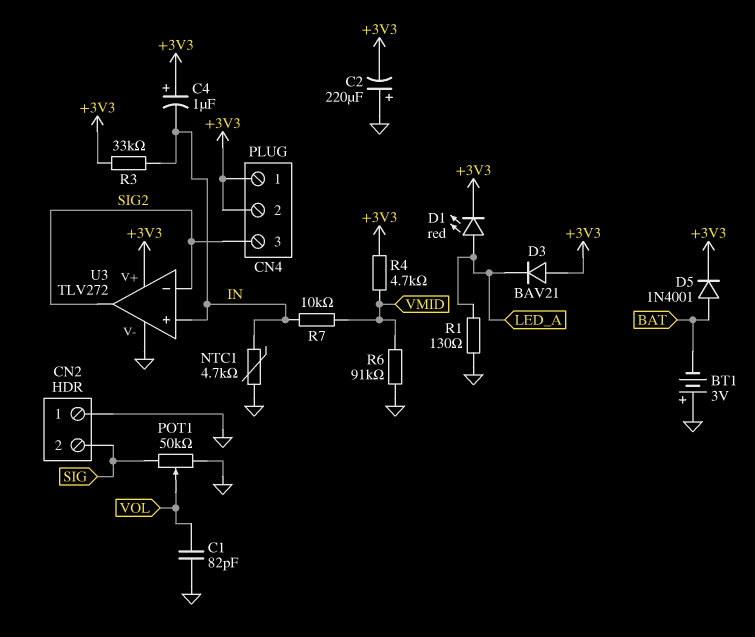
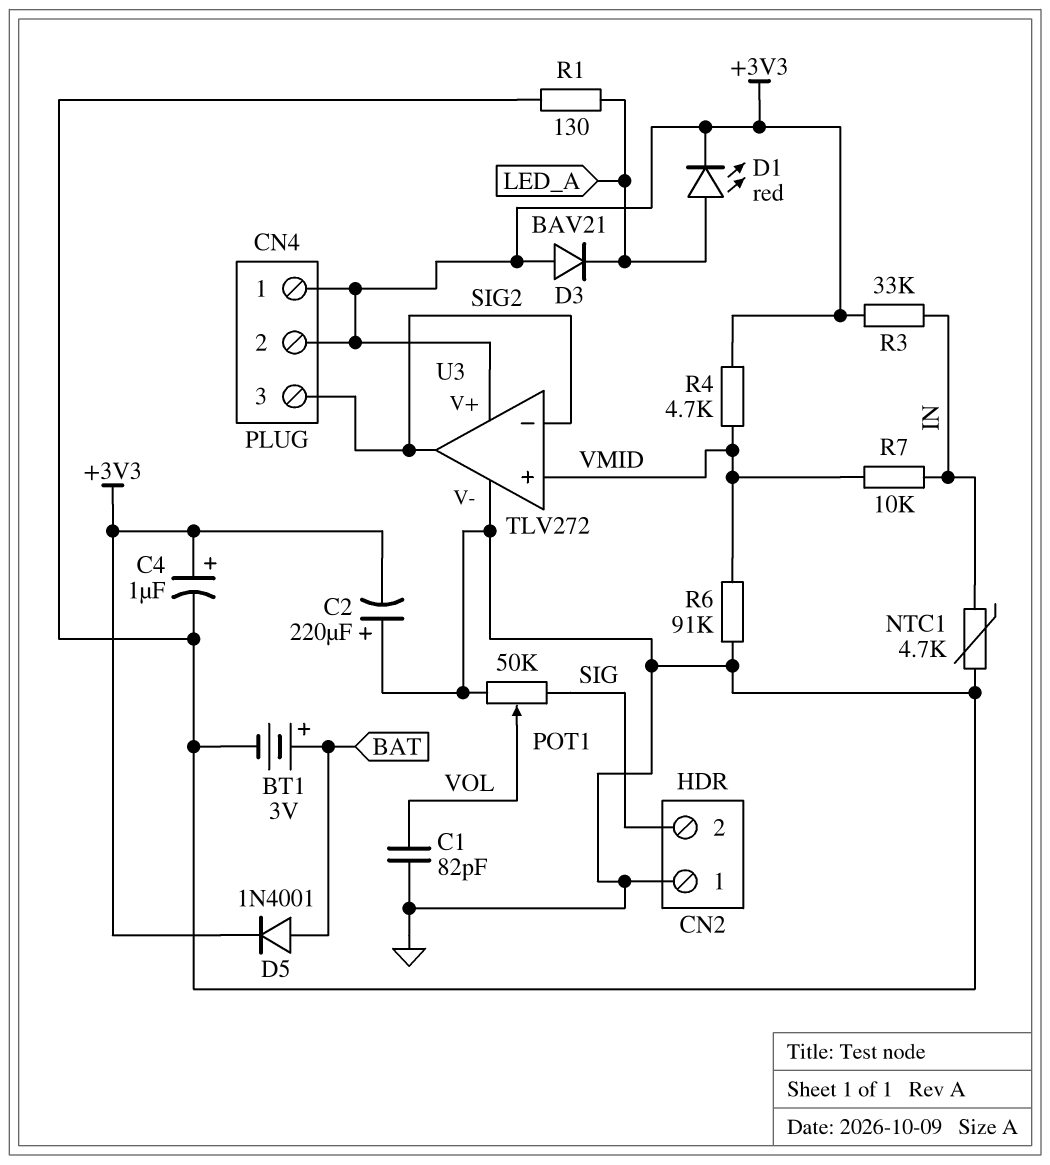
BT1: 3V (plus GND, minus BAT) -> 3V (plus BAT, minus GND)
C4: 1uF (plus +3V3, minus IN) -> 1uF (plus +3V3, minus GND)
U3 pin in+: IN -> VMID

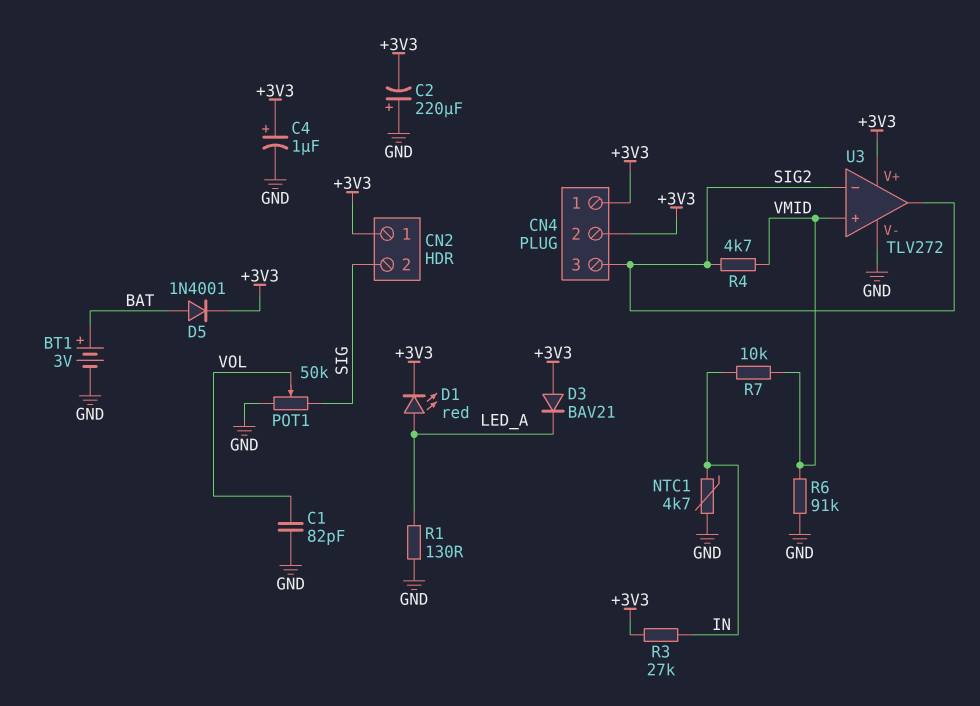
CN2 pin 1: GND -> +3V3
R3: 33k (+3V3, IN) -> 27k (+3V3, IN)
R4: 4.7k (+3V3, VMID) -> 4.7k (SIG2, VMID)

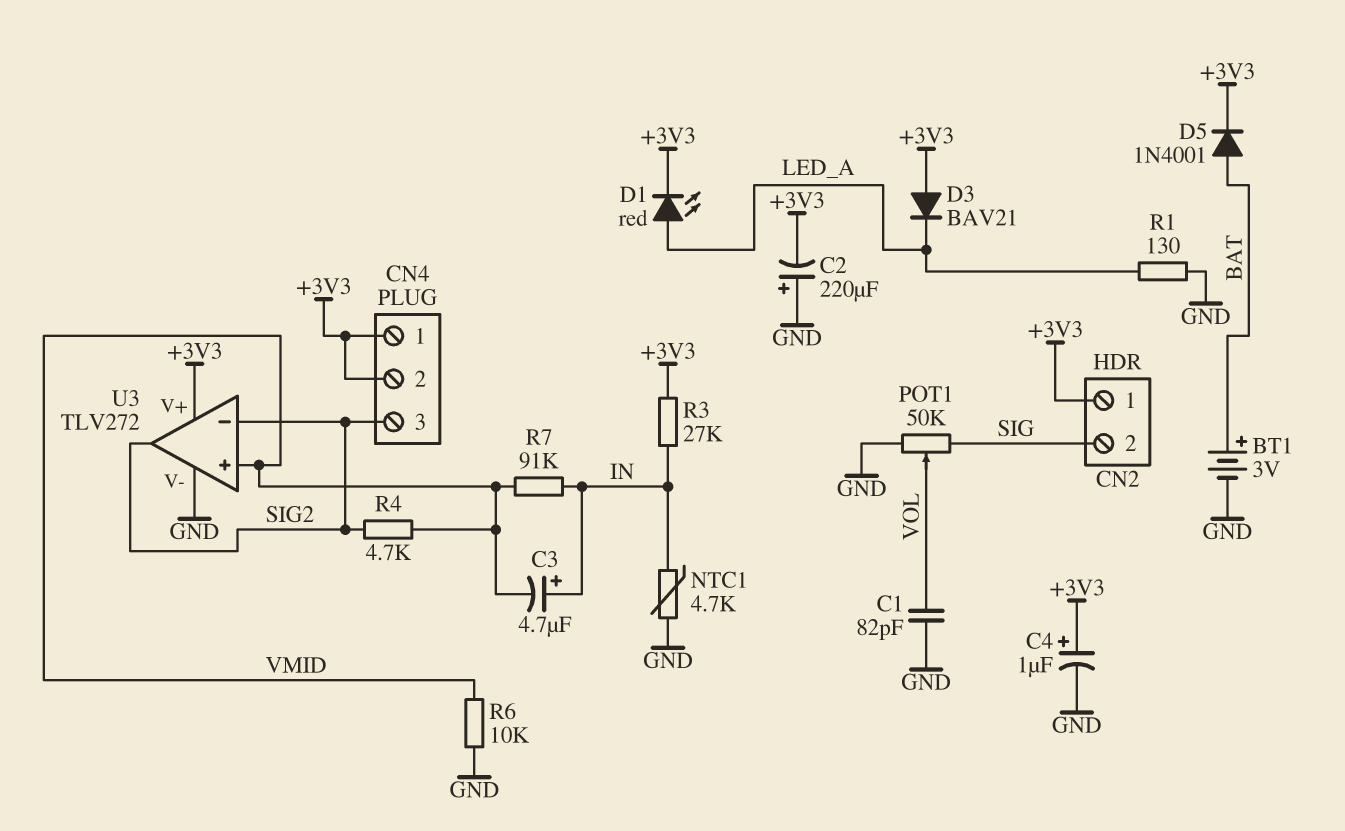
C3: none -> 4.7uF (plus IN, minus VMID)
R6: 91k (GND, VMID) -> 10k (GND, VMID)
R7: 10k (IN, VMID) -> 91k (IN, VMID)

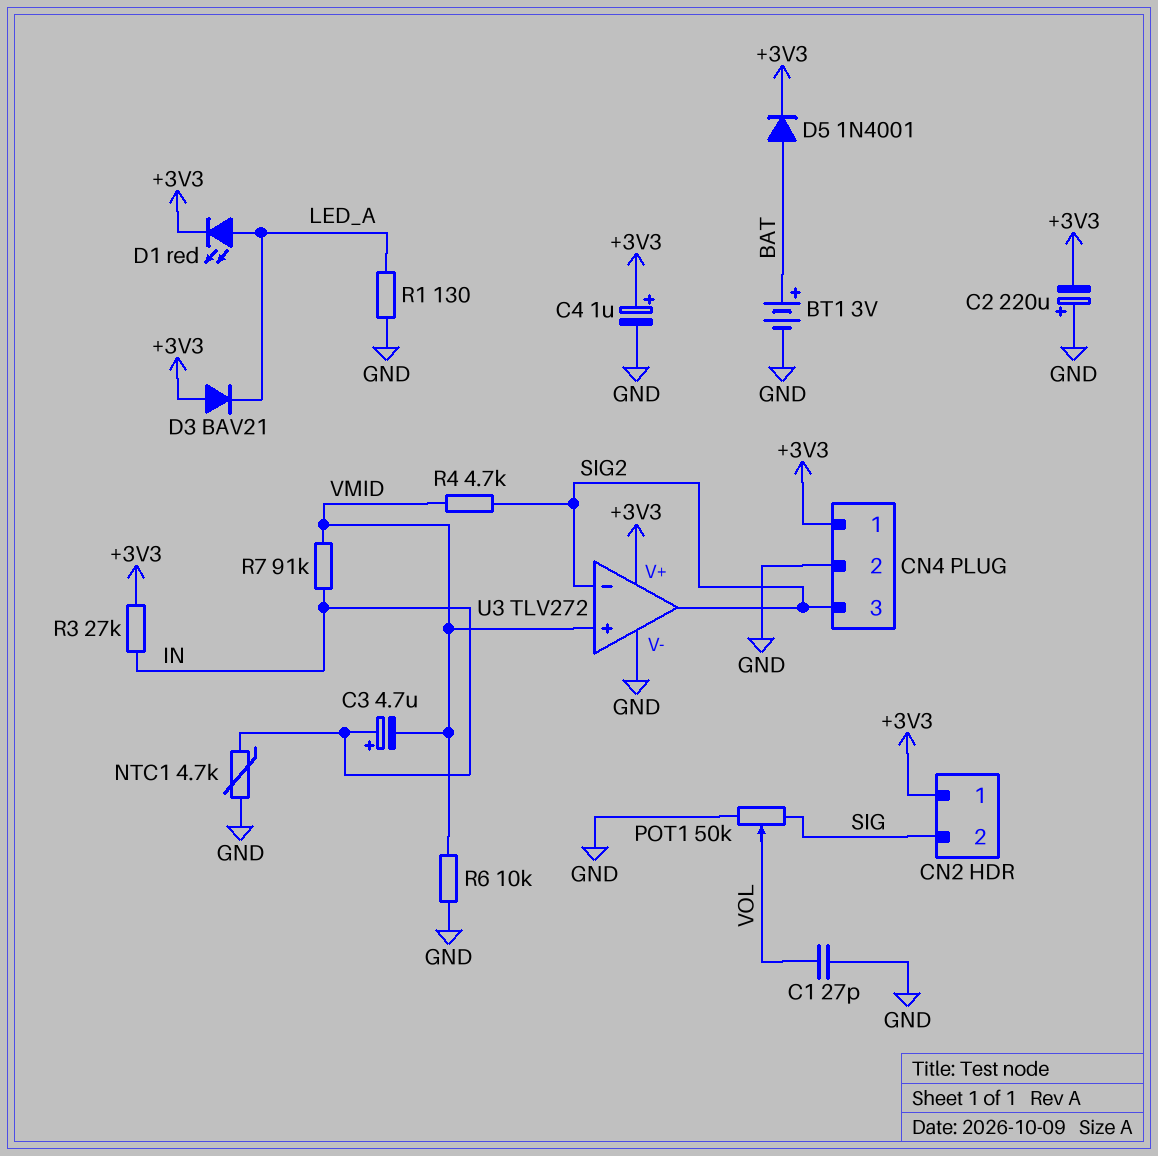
C1: 82pF (GND, VOL) -> 27pF (GND, VOL)
CN4 pin 2: +3V3 -> GND

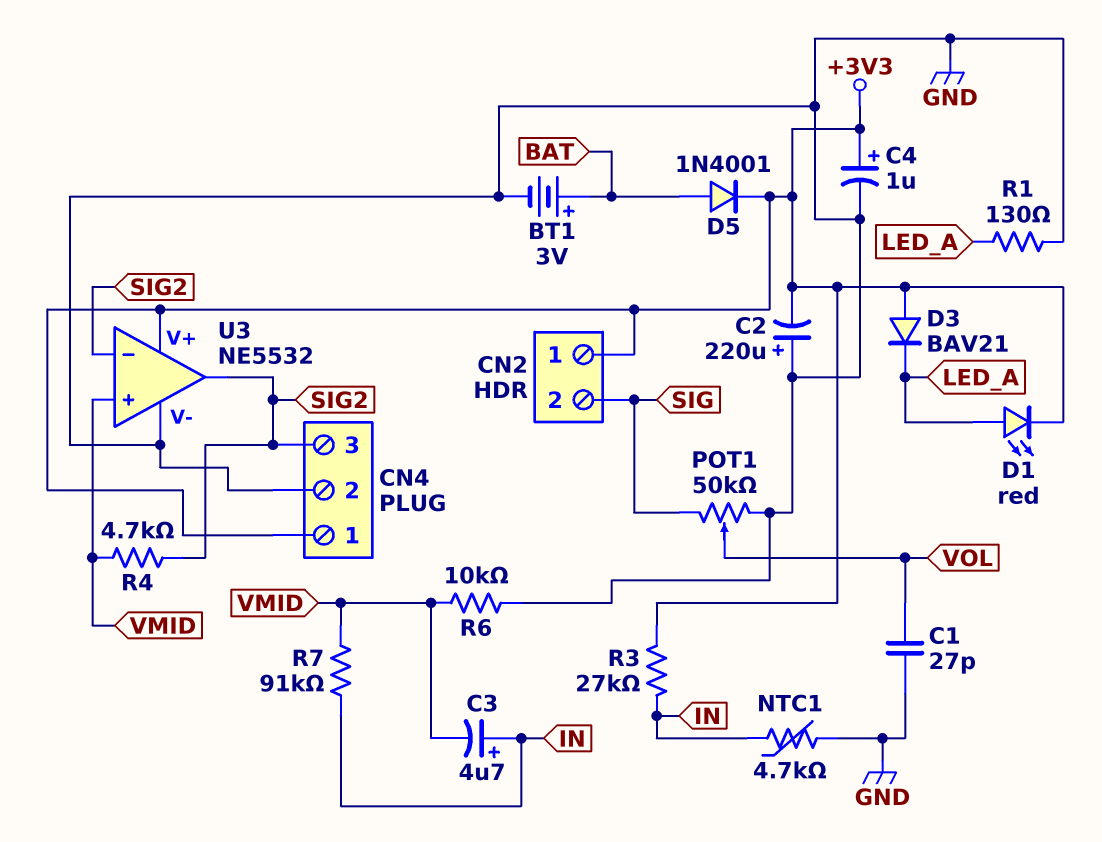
U3: TLV272 -> NE5532

